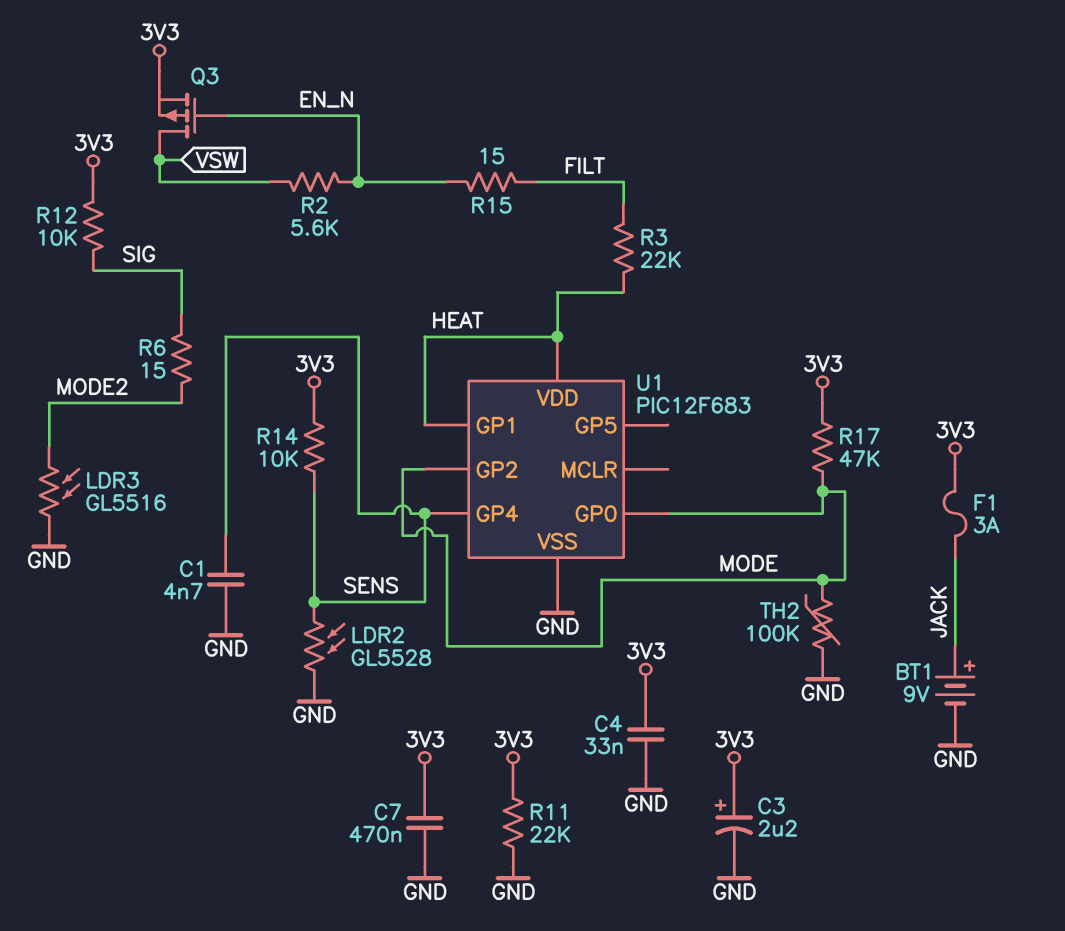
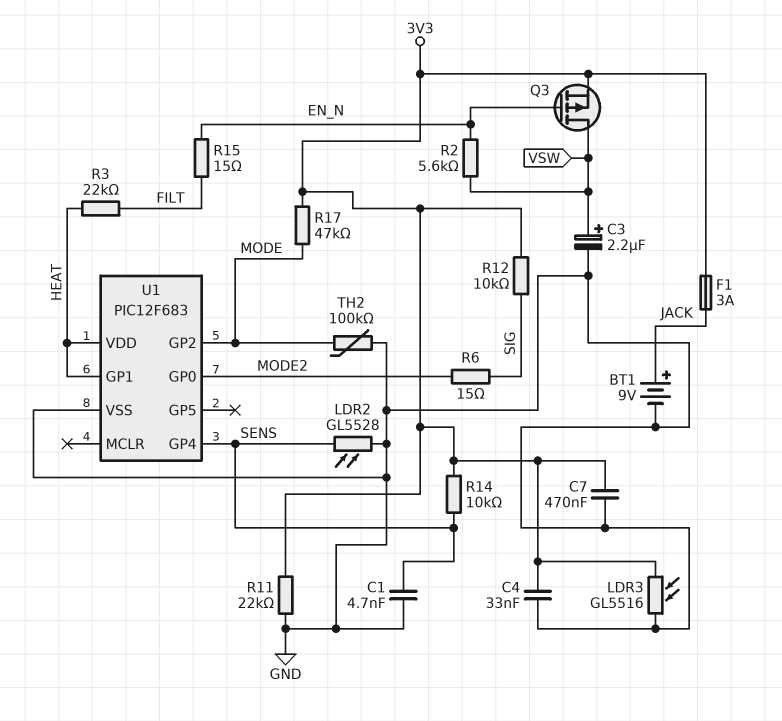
C3: 2.2uF (plus 3V3, minus GND) -> 2.2uF (plus VSW, minus GND)
LDR3: GL5516 (GND, MODE2) -> GL5516 (3V3, GND)
U1 pin GP0: MODE -> MODE2

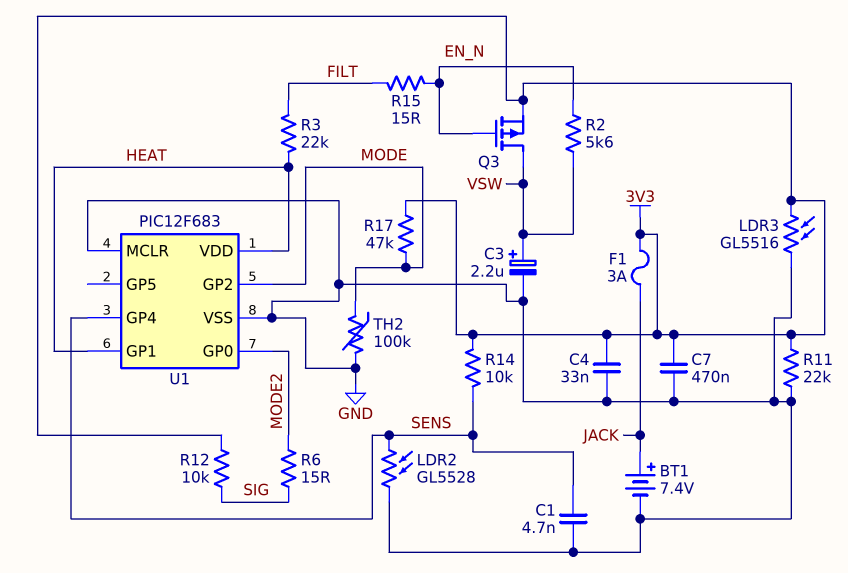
BT1: 9V (plus JACK, minus GND) -> 7.4V (plus JACK, minus GND)
U1 pin MCLR: none -> GND

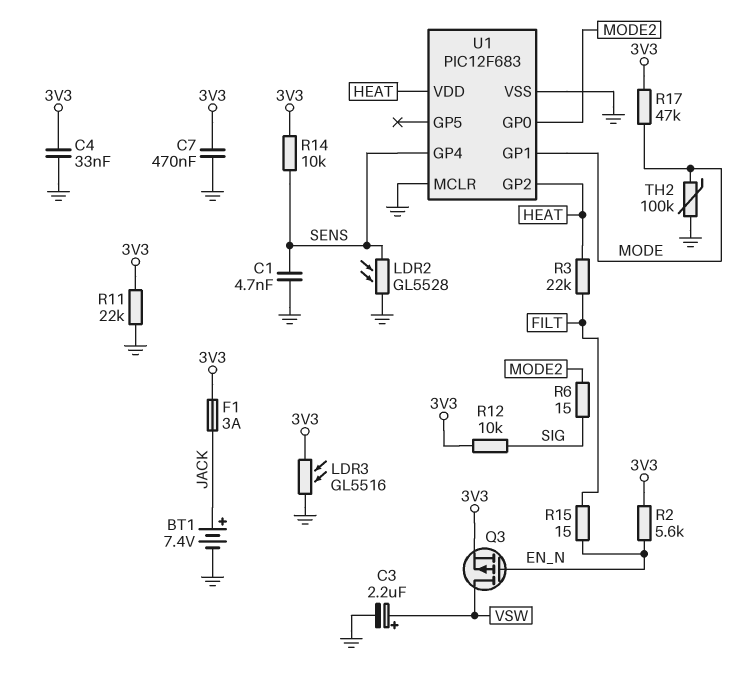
R2: 5.6k (EN_N, VSW) -> 5.6k (3V3, EN_N)
U1 pin GP1: HEAT -> MODE
U1 pin GP2: MODE -> HEAT

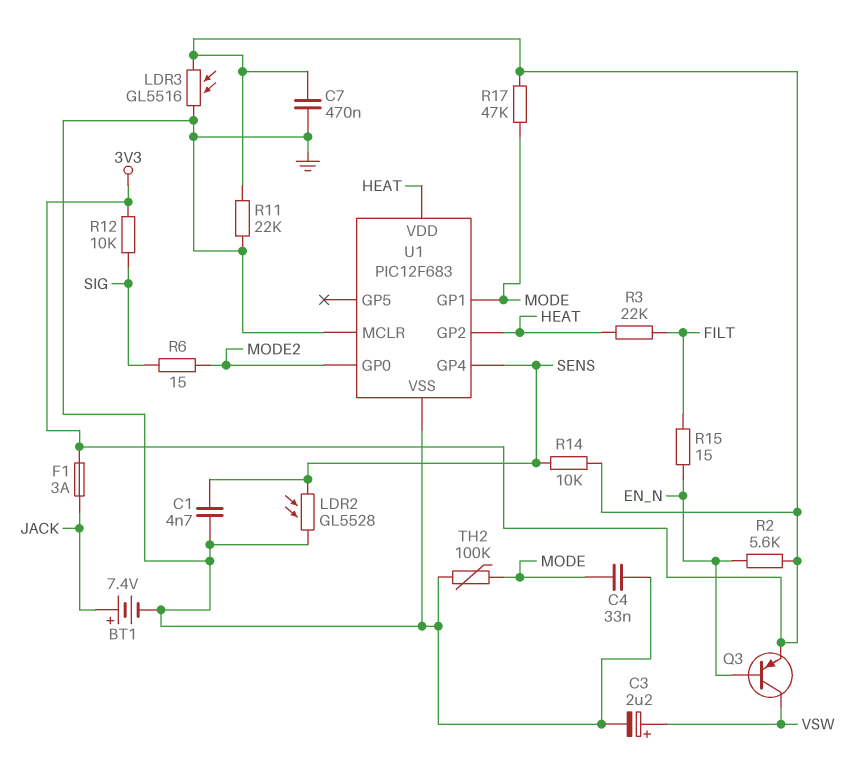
C4: 33nF (3V3, GND) -> 33nF (GND, MODE)
Q3: PMOS (G EN_N, D VSW, S 3V3) -> PNP (B EN_N, C VSW, E 3V3)

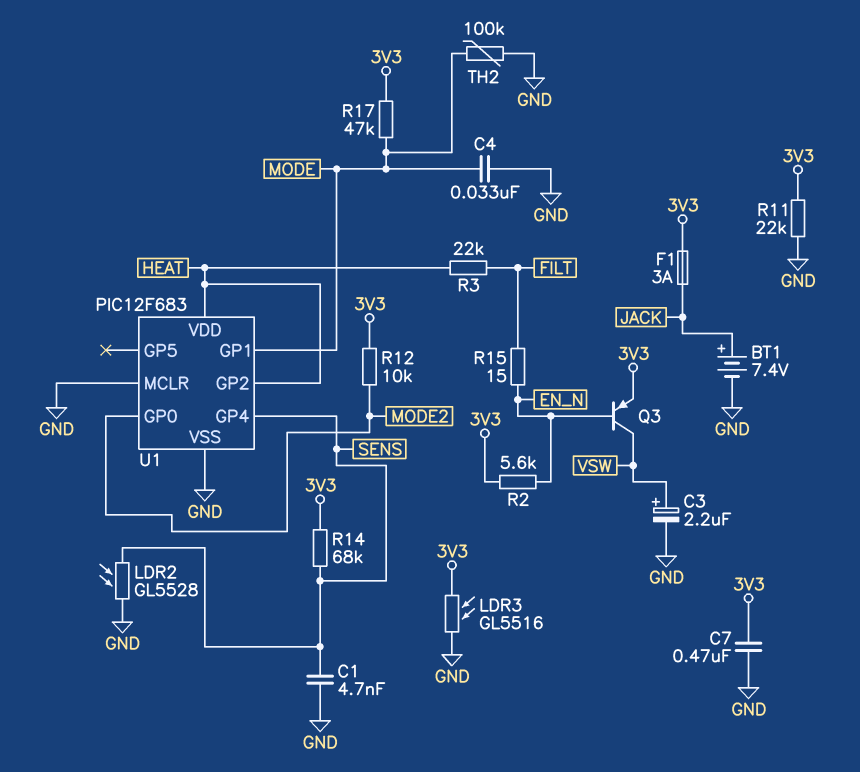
R6: 15 (MODE2, SIG) -> none
R12: 10k (3V3, SIG) -> 10k (3V3, MODE2)
R14: 10k (3V3, SENS) -> 68k (3V3, SENS)

